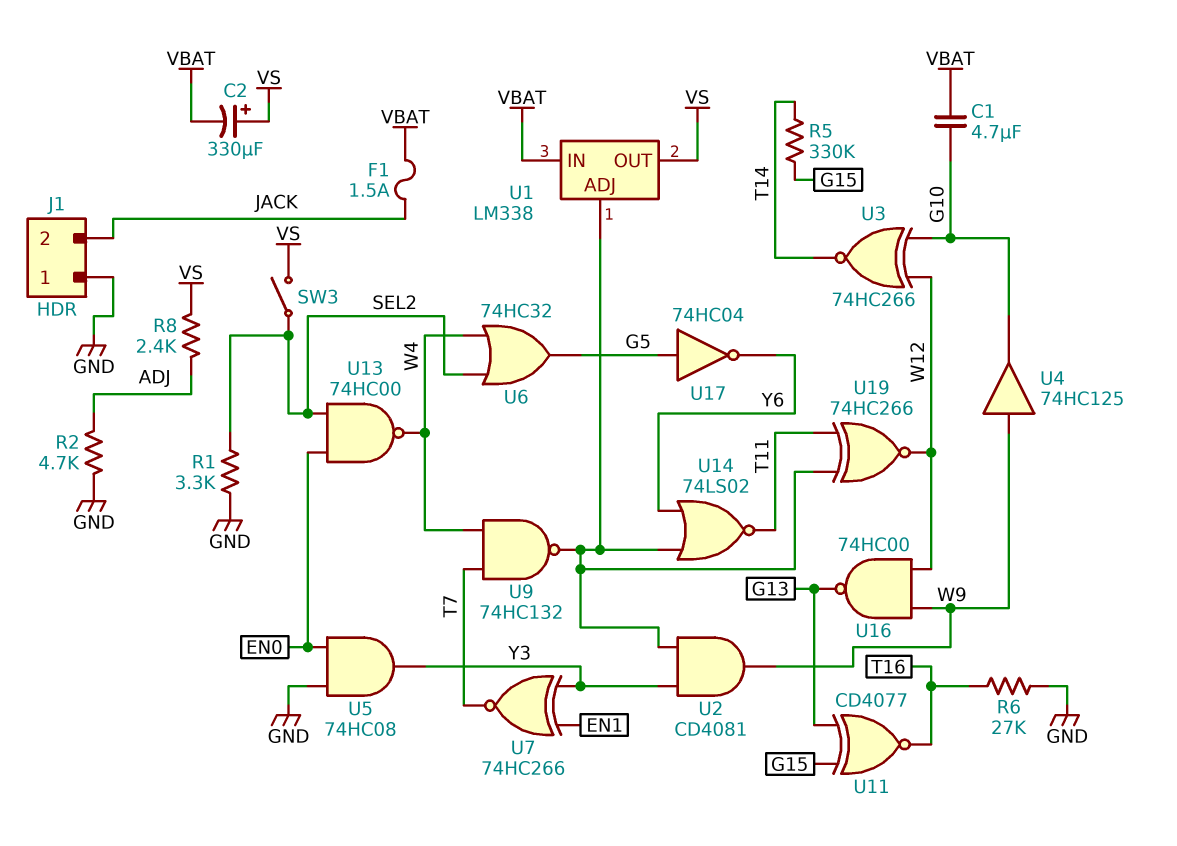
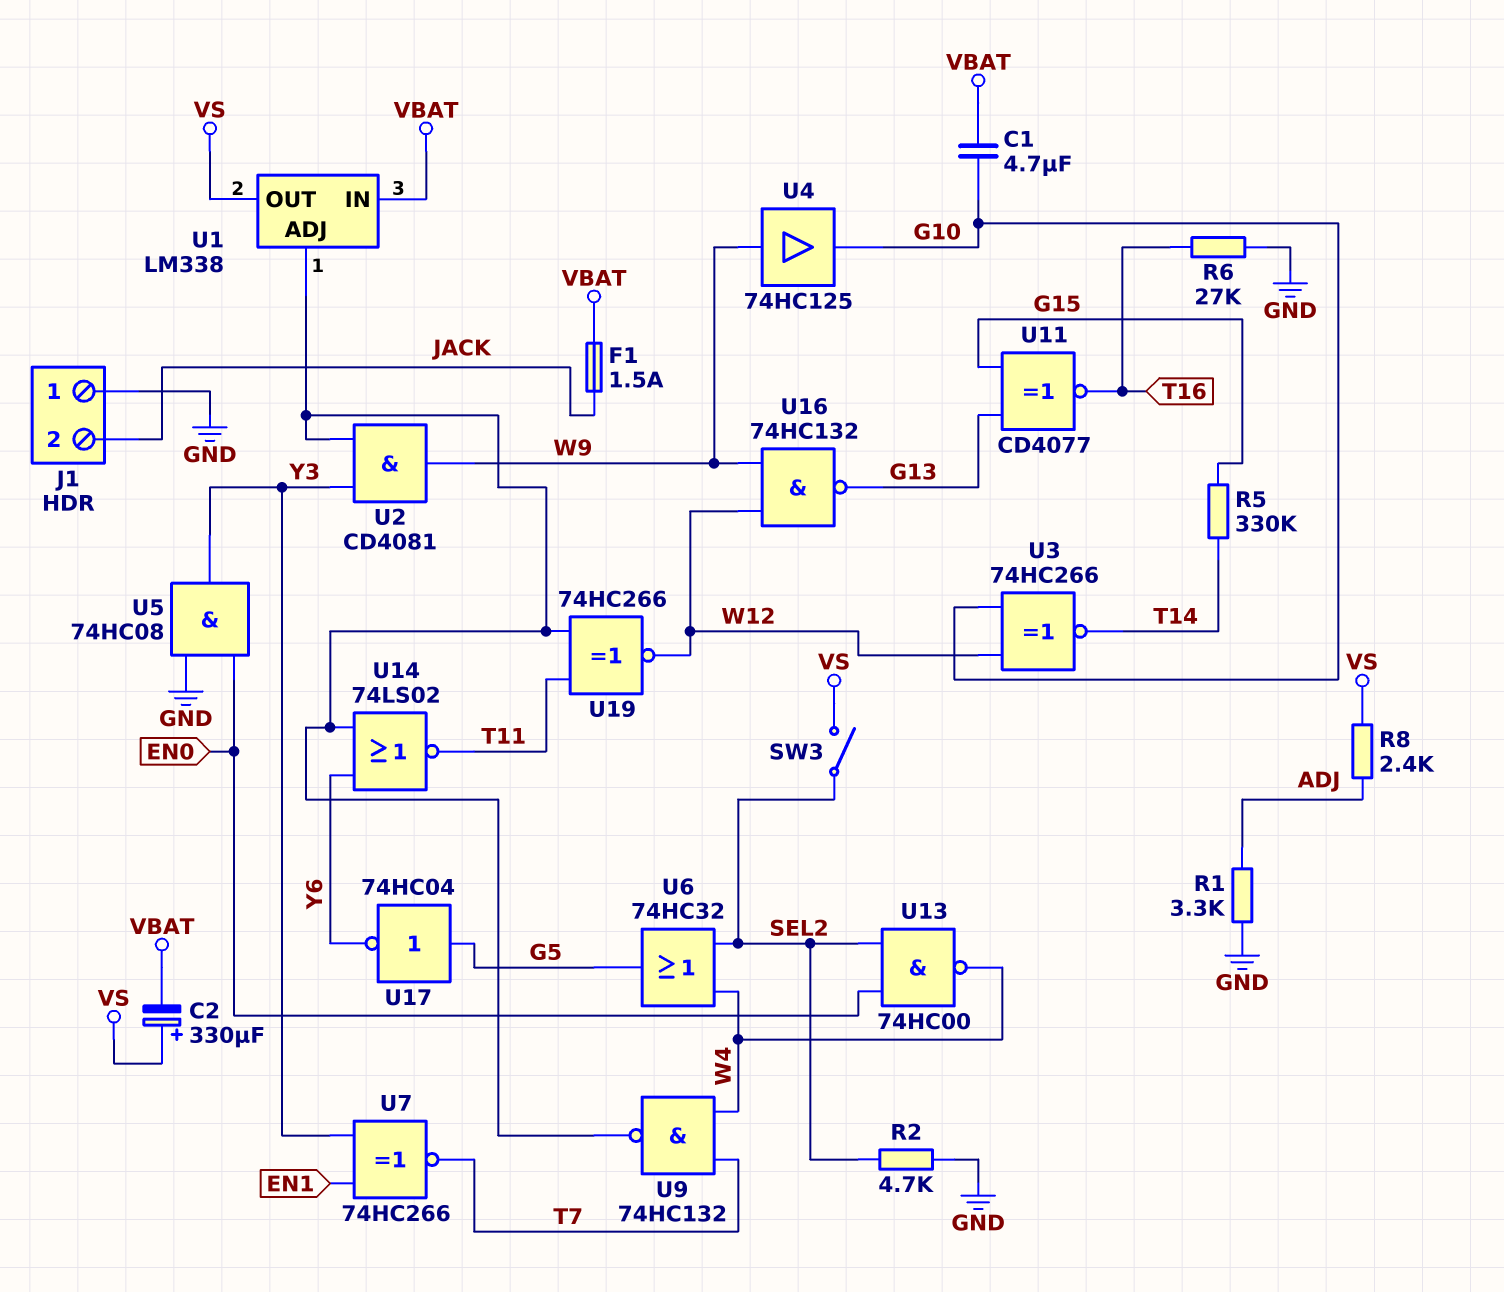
R1: 3.3k (GND, SEL2) -> 3.3k (ADJ, GND)
R2: 4.7k (ADJ, GND) -> 4.7k (GND, SEL2)
U16: NAND 74HC00 (in W9, in W12, out G13) -> NAND 74HC132 (in W9, in W12, out G13)

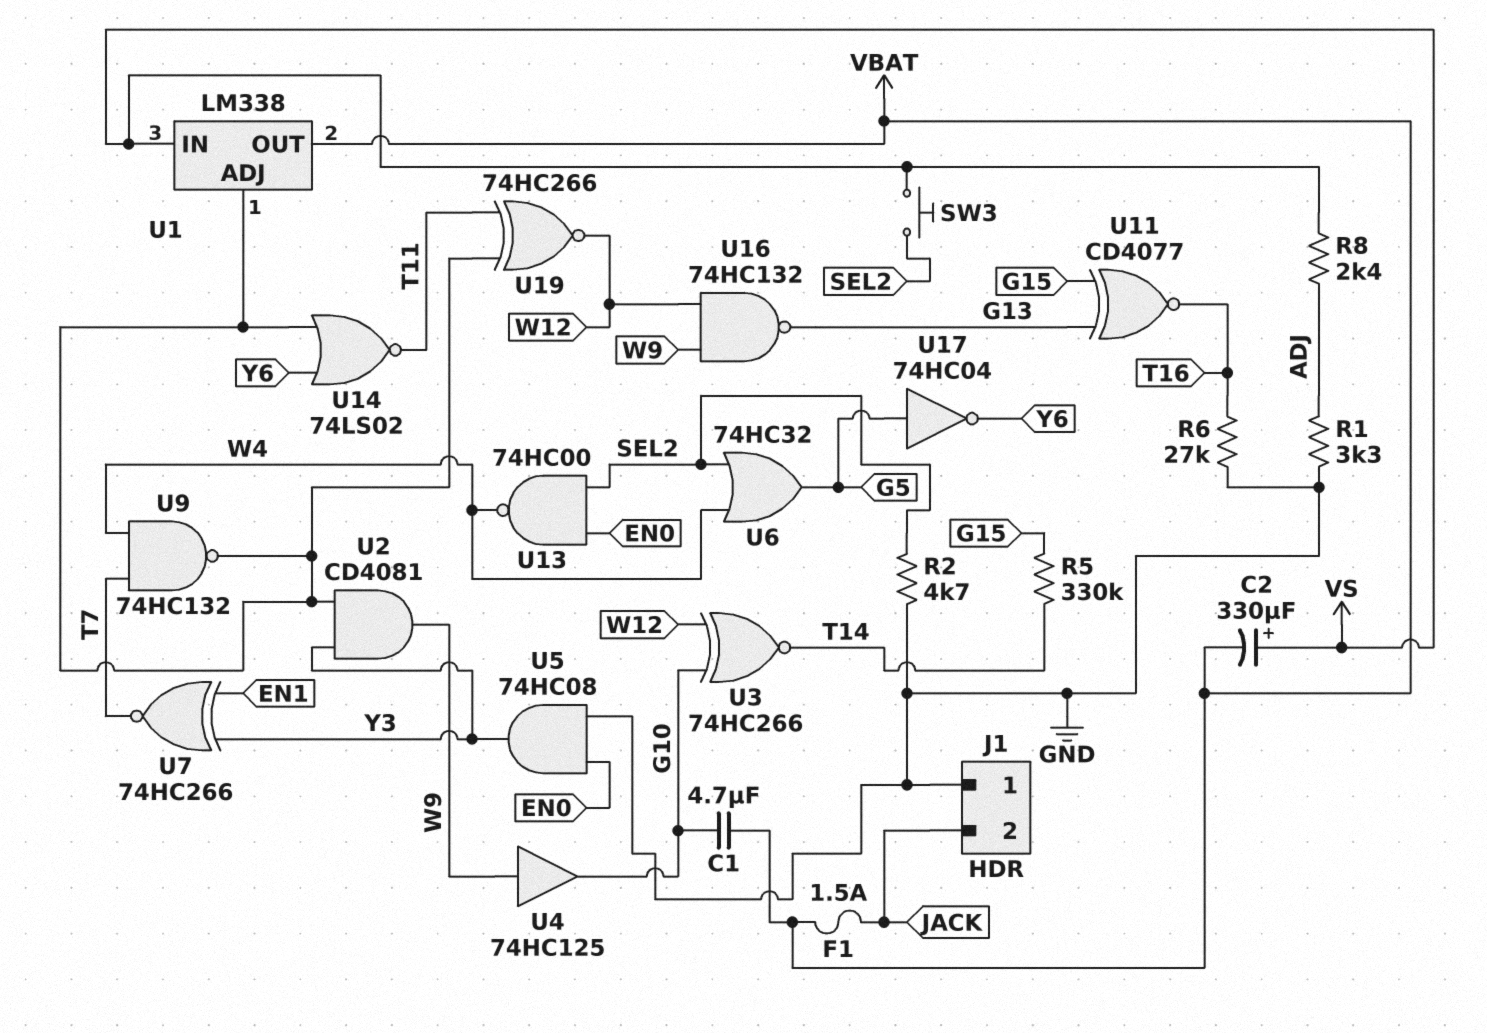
SW3: switch (SEL2, VS) -> button (SEL2, VS)
U1 pin IN: VBAT -> VS
U1 pin OUT: VS -> VBAT

